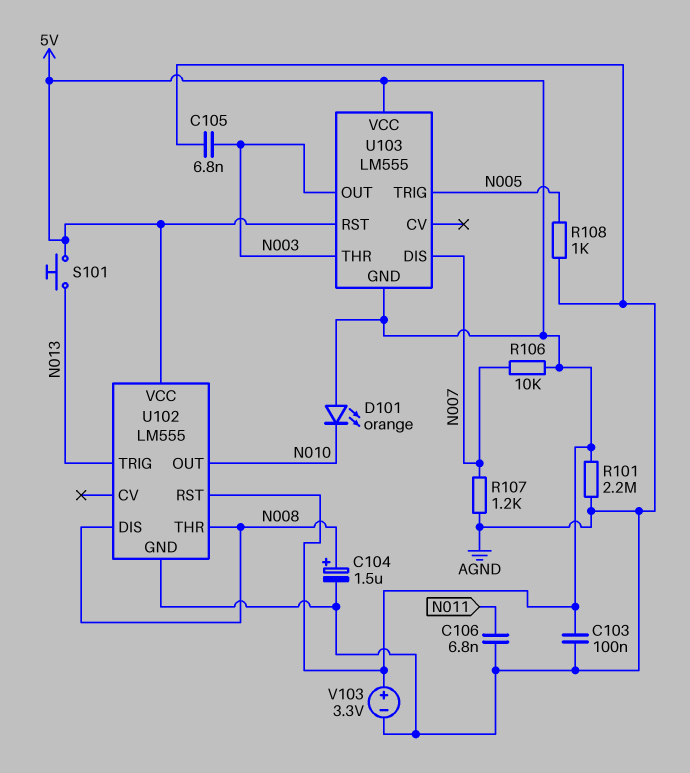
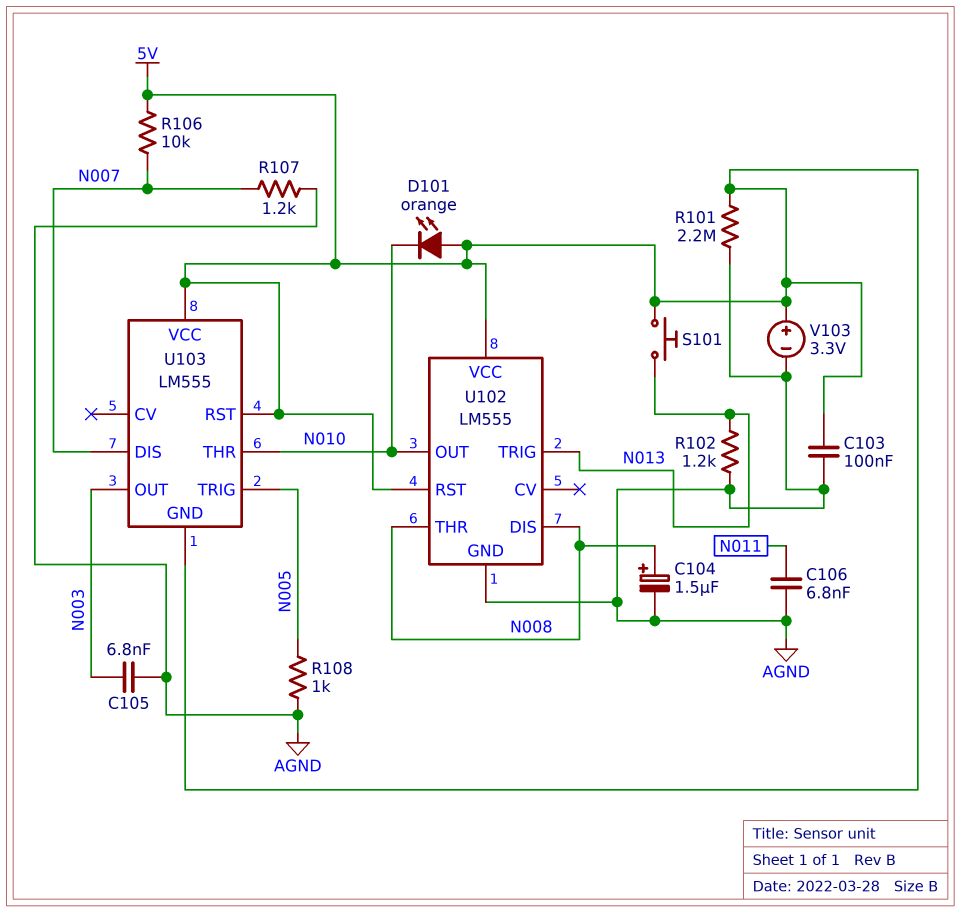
R102: none -> 1.2k (AGND, N013)
U103 pin THR: N003 -> N010

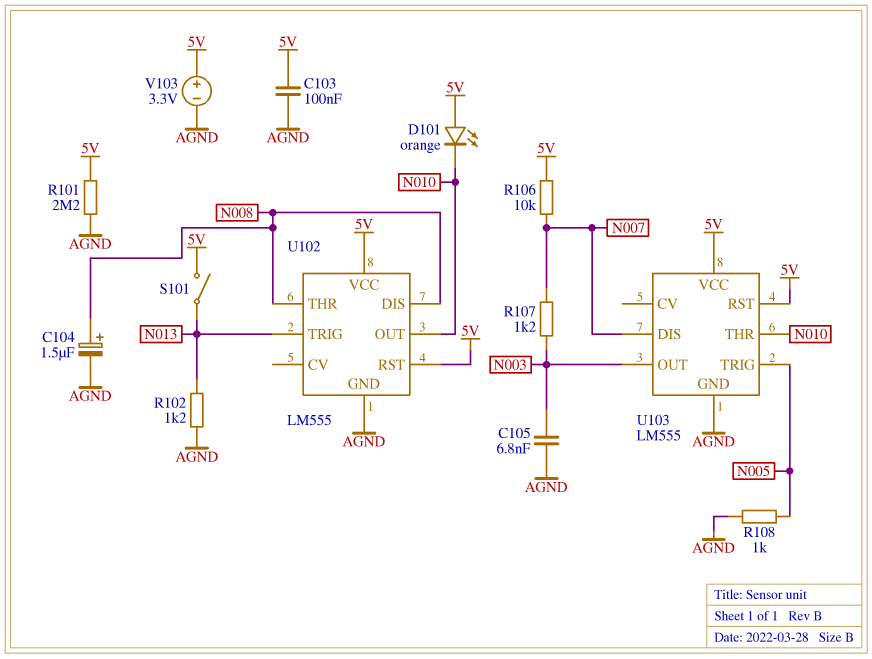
C106: 6.8nF (AGND, N011) -> none
R107: 1.2k (AGND, N007) -> 1.2k (N003, N007)
S101: button (5V, N013) -> switch (5V, N013)
U103 pin GND: 5V -> AGND

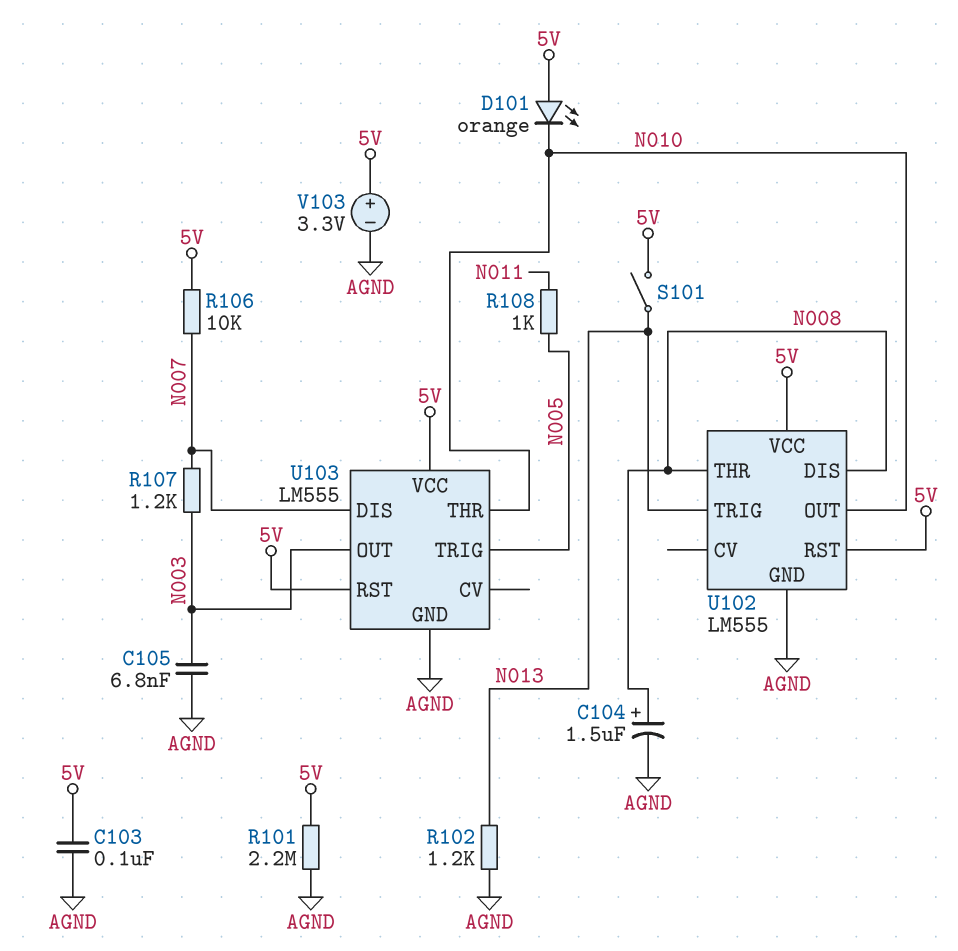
R108: 1k (AGND, N005) -> 1k (N005, N011)

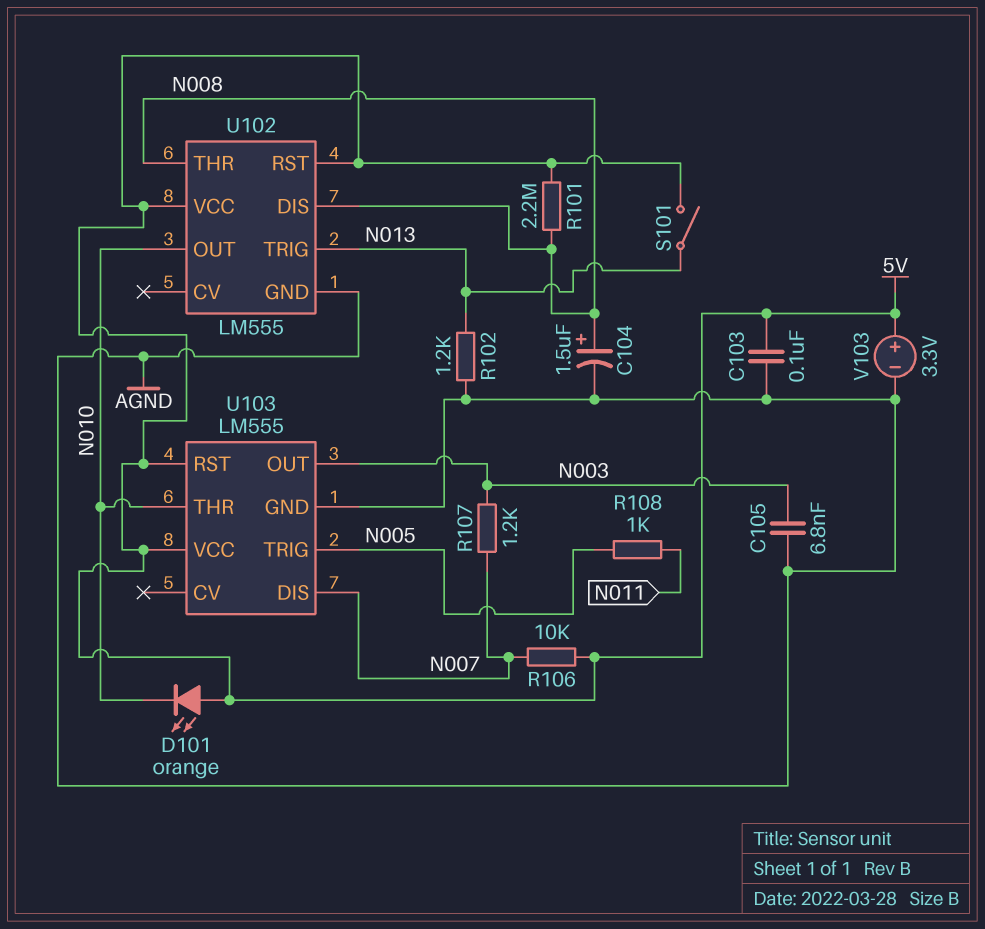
R101: 2.2M (5V, AGND) -> 2.2M (5V, N008)

